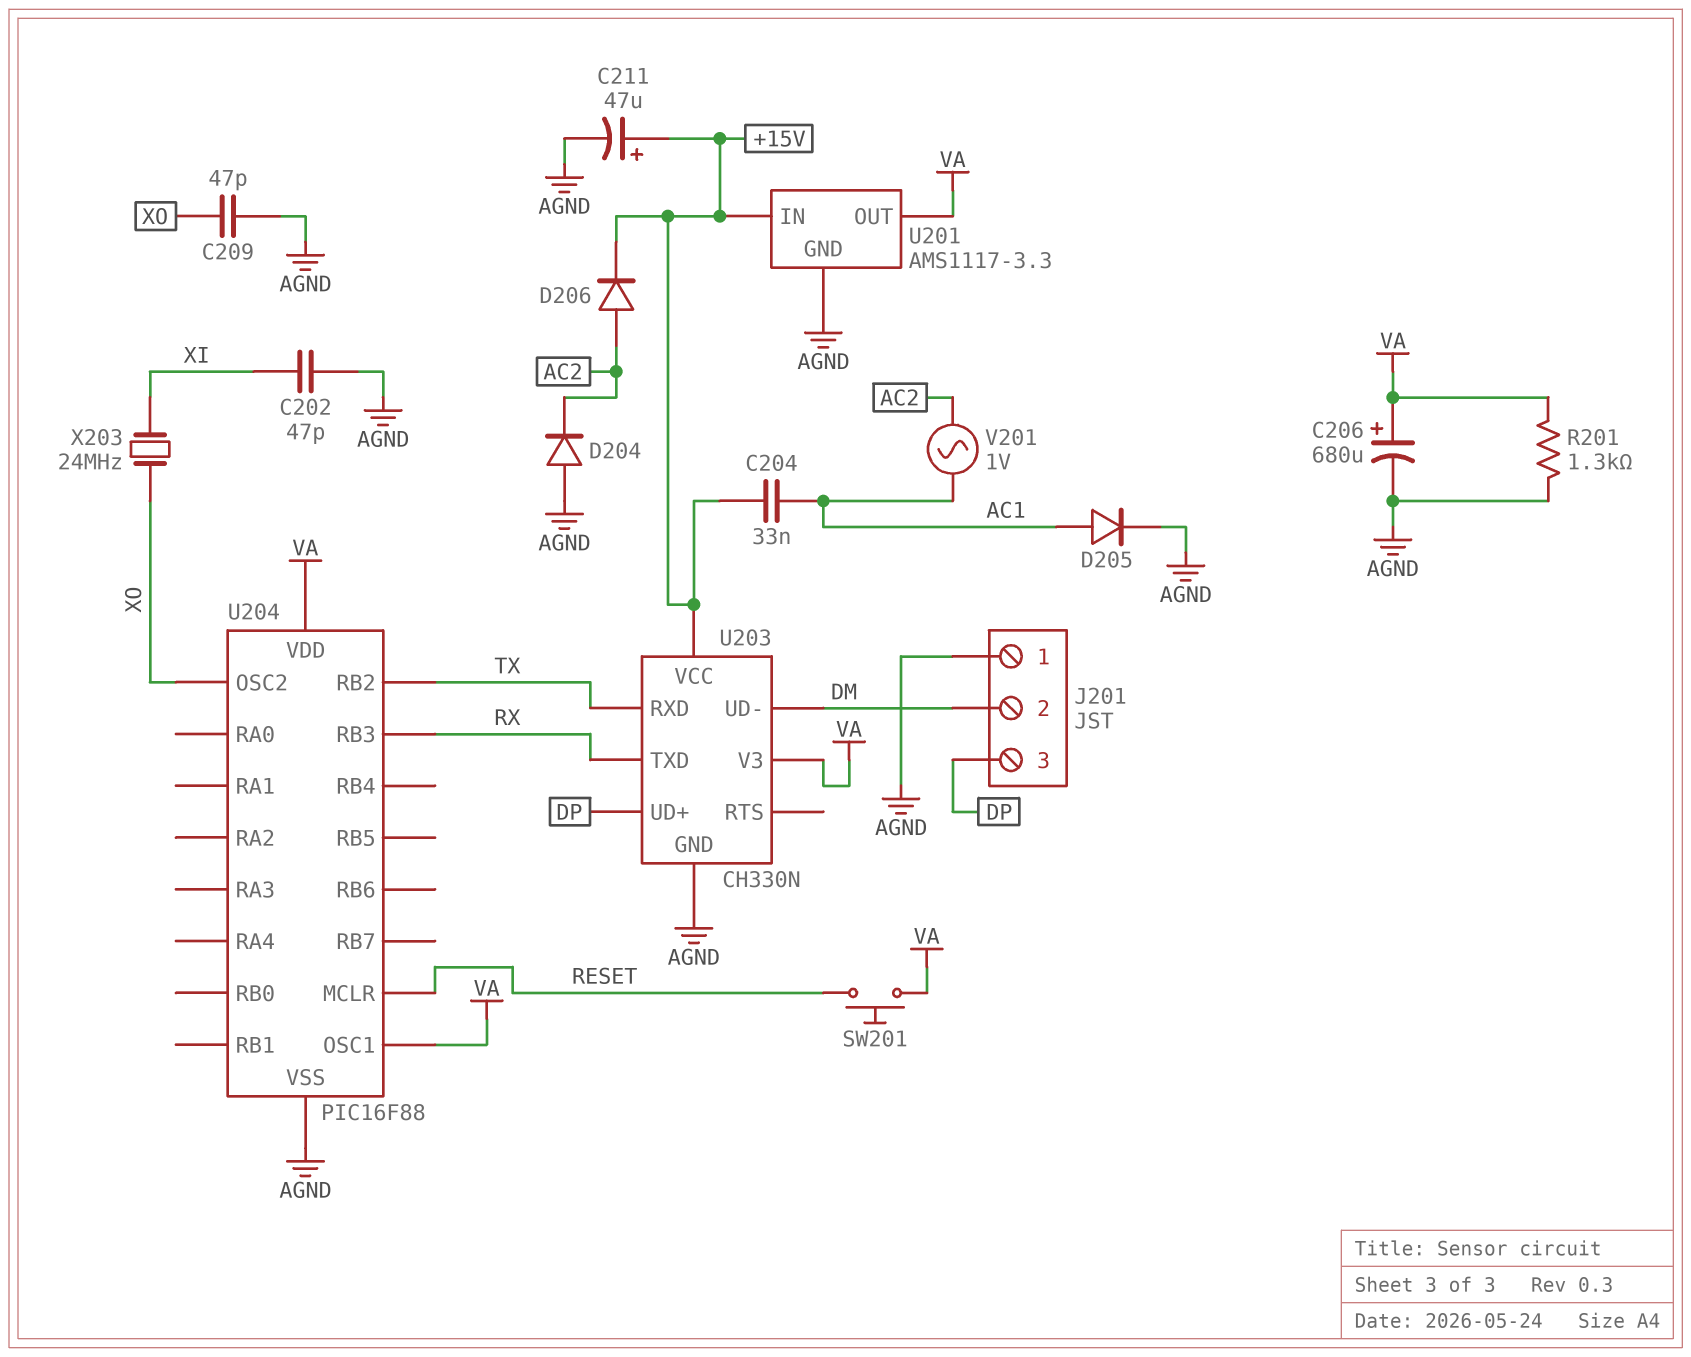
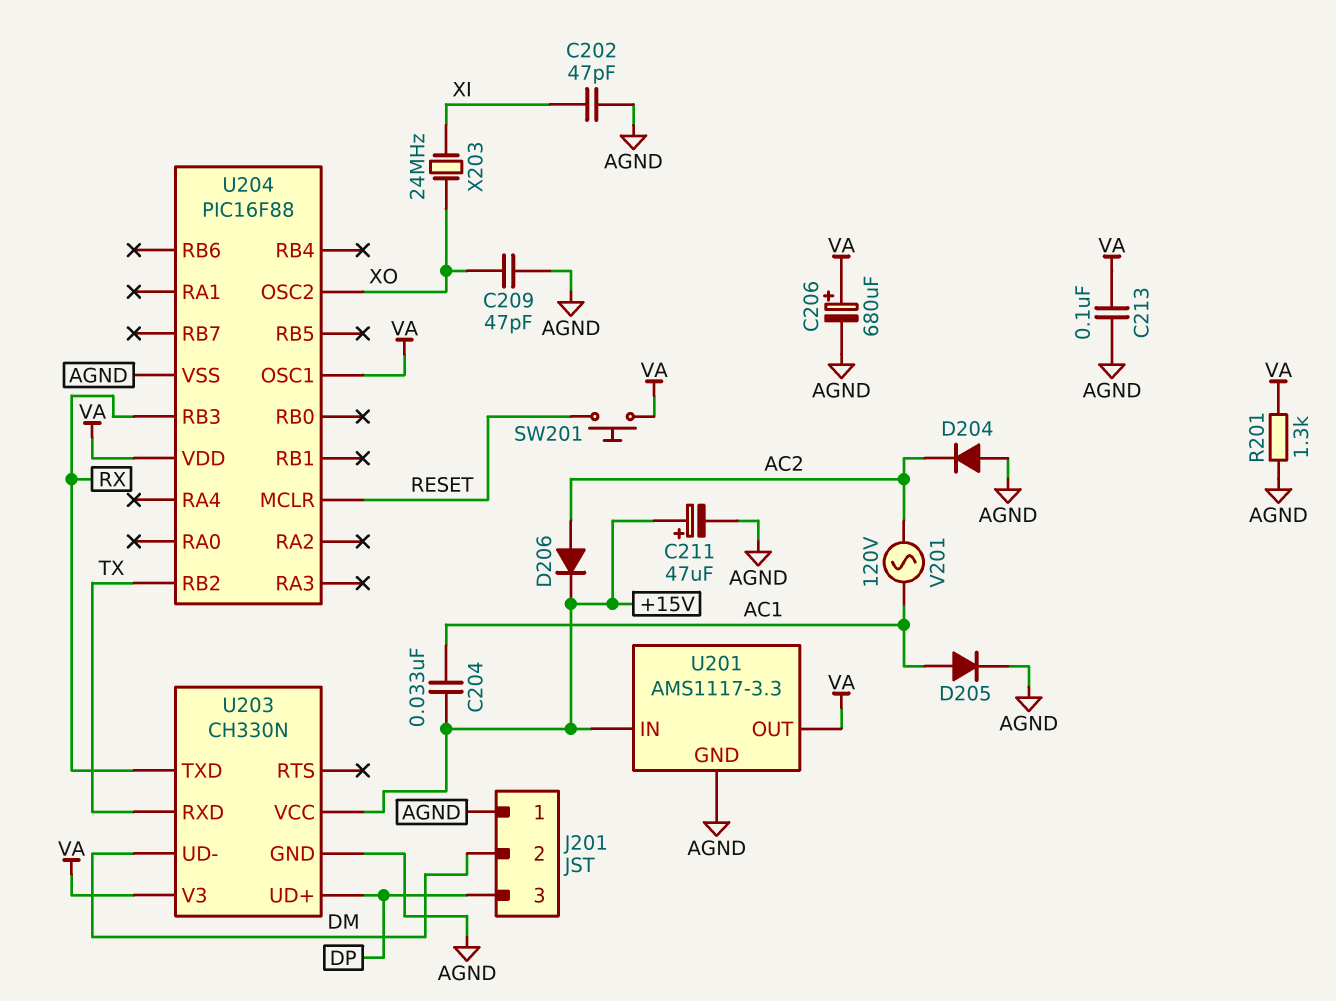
C213: none -> 100nF (AGND, VA)
V201: AC 1V (AC1, AC2) -> AC 120V (AC1, AC2)

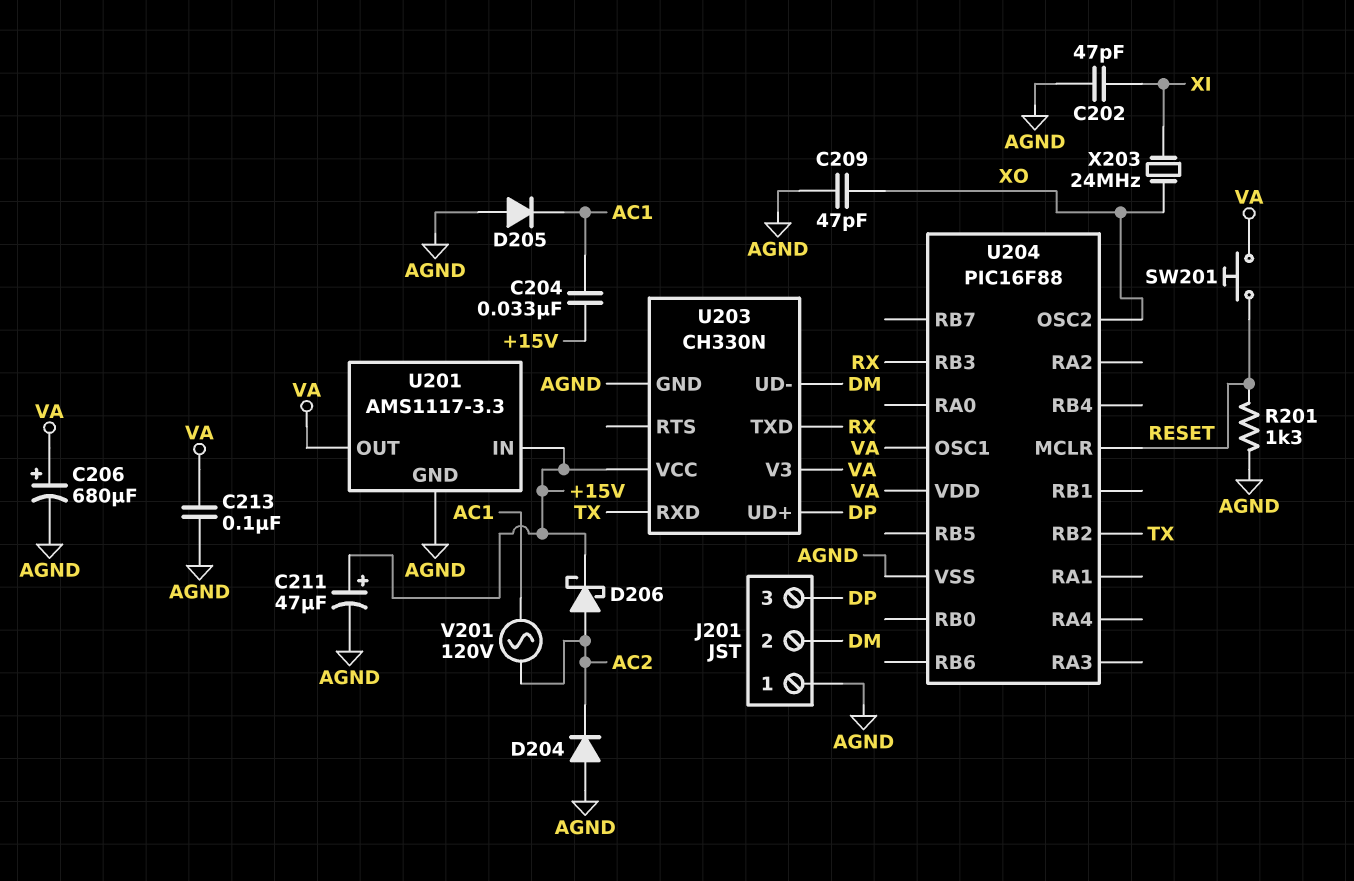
D205: diode (A AC1, K AGND) -> diode (A AGND, K AC1)
D206: diode (A AC2, K +15V) -> schottky (A AC2, K +15V)
R201: 1.3k (AGND, VA) -> 1.3k (AGND, RESET)

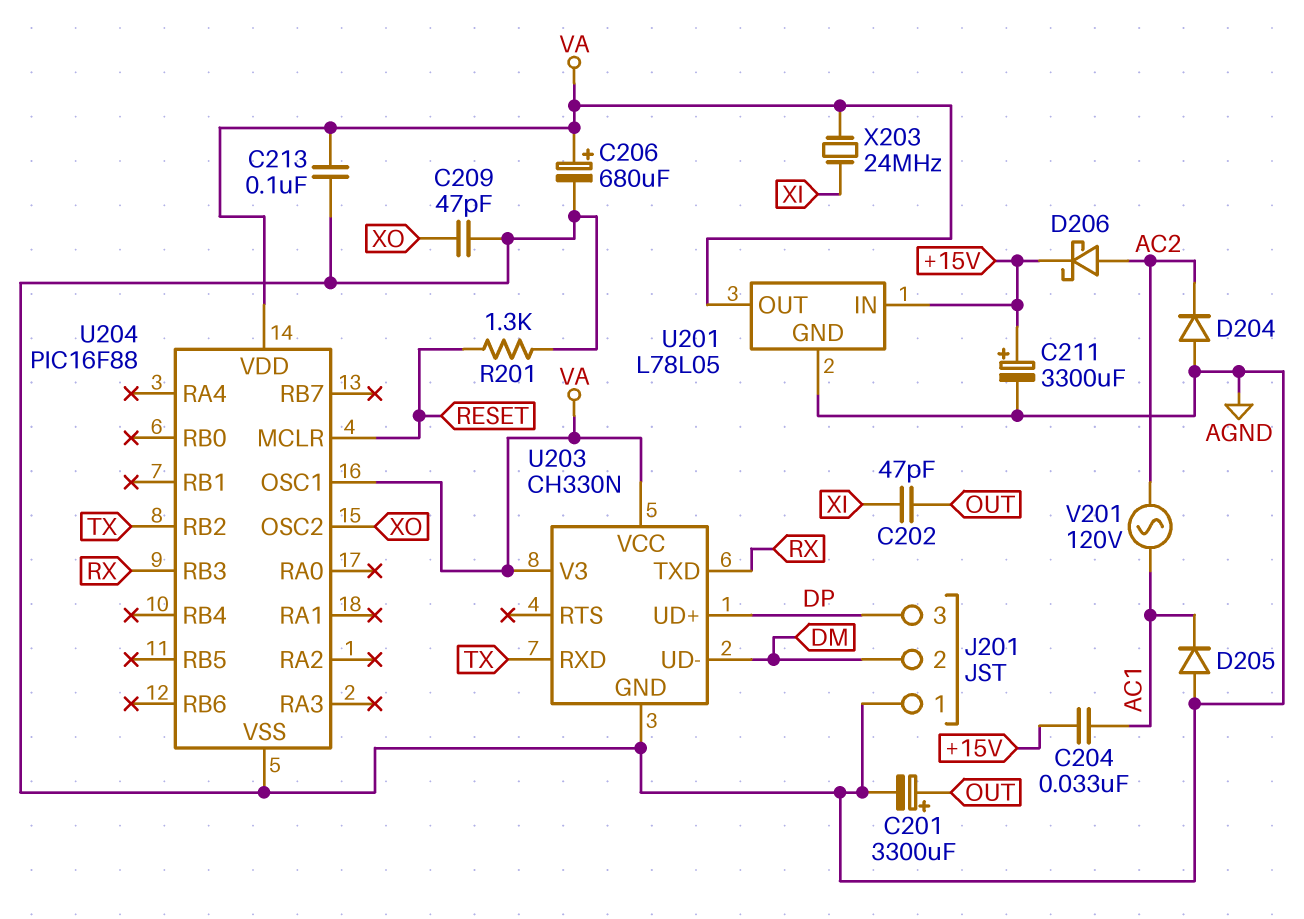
C201: none -> 3300uF (plus OUT, minus AGND)
C202: 47pF (AGND, XI) -> 47pF (OUT, XI)
C211: 47uF (plus +15V, minus AGND) -> 3300uF (plus +15V, minus AGND)
SW201: button (RESET, VA) -> none
U201: AMS1117-3.3 -> L78L05
U203 pin VCC: +15V -> VA
X203: 24MHz (XI, XO) -> 24MHz (VA, XI)

